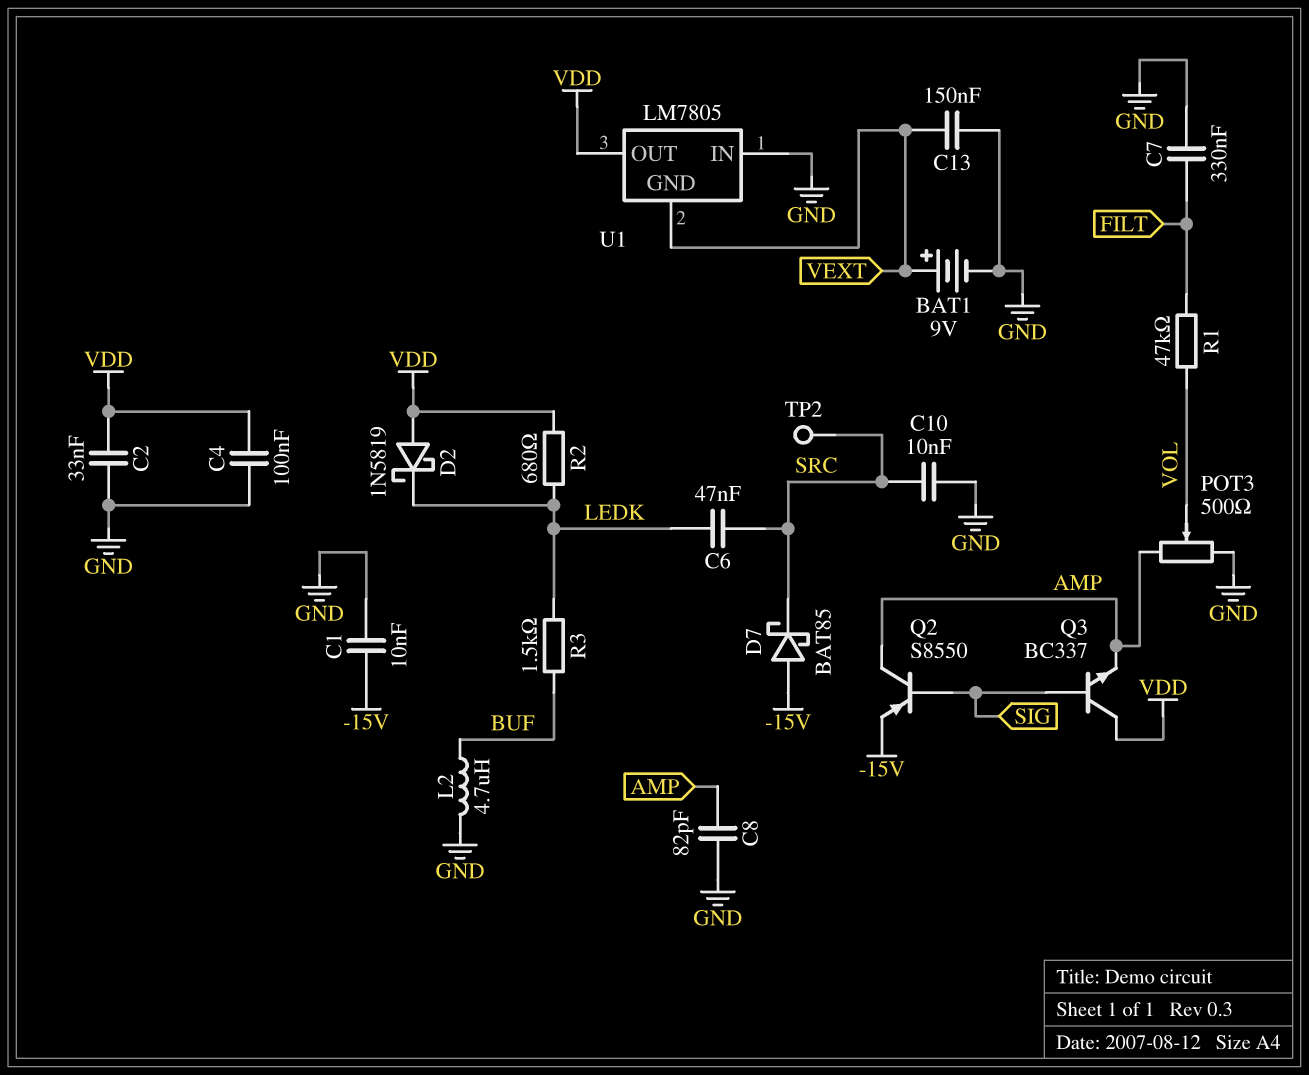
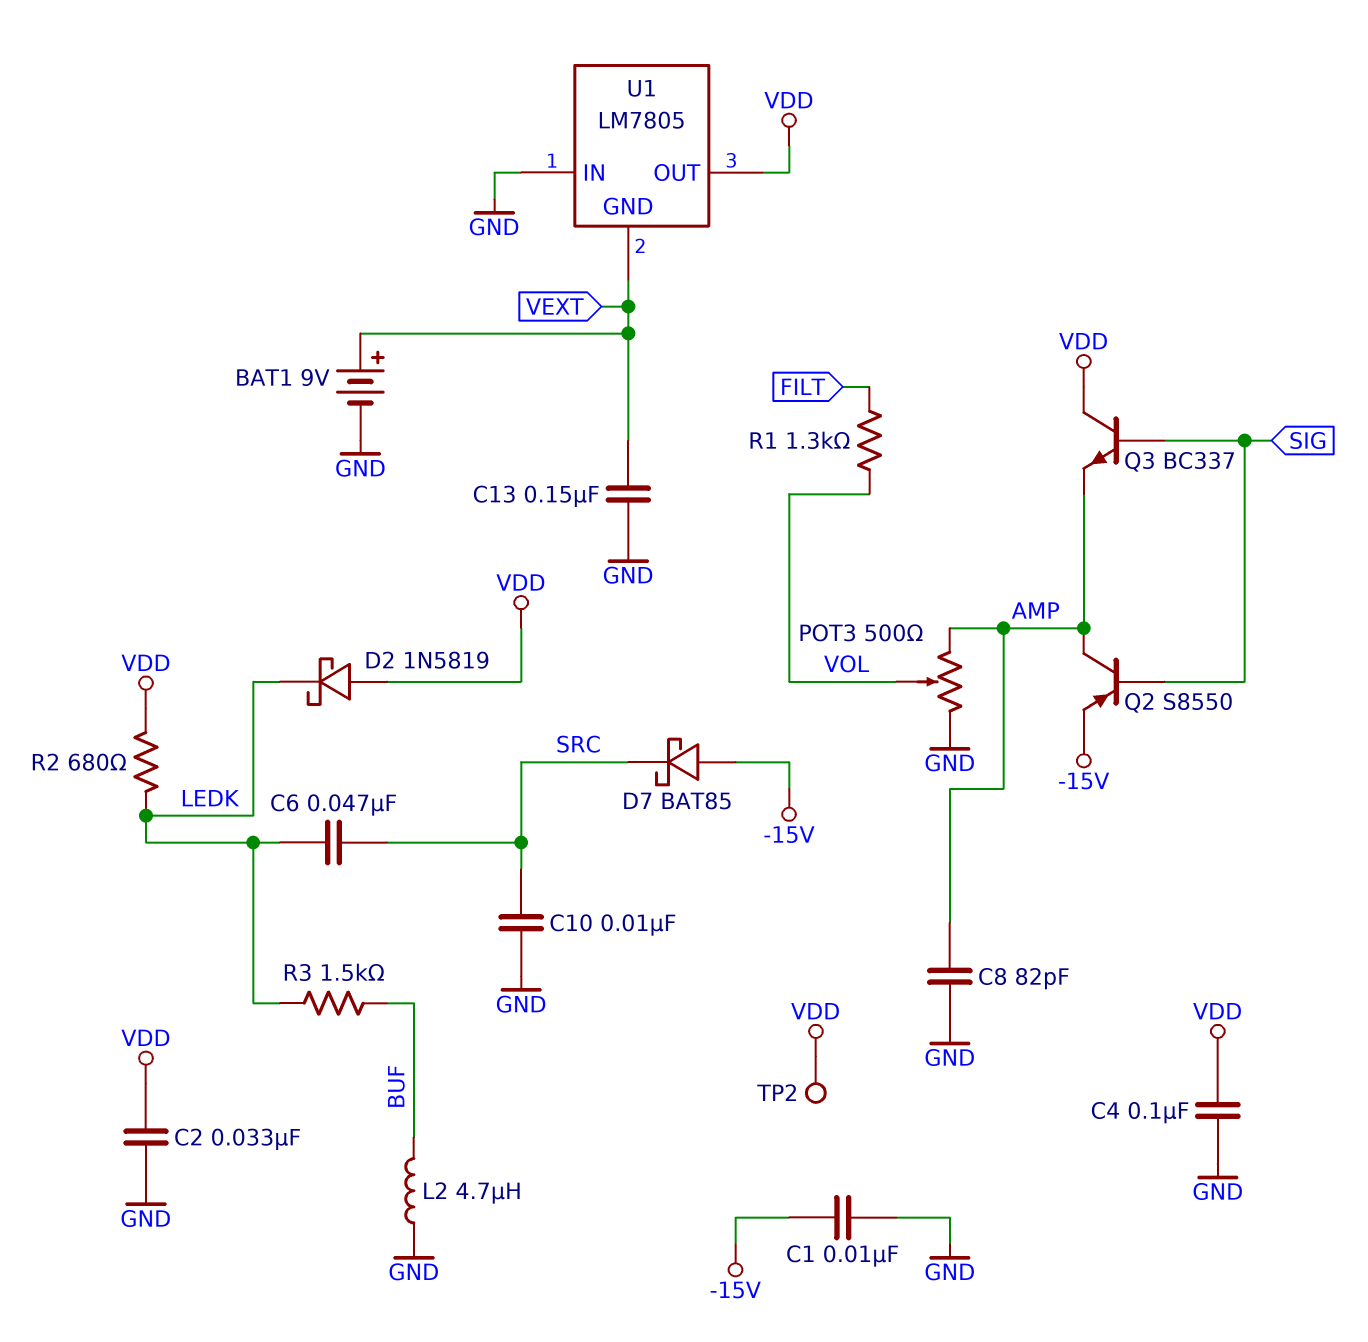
C7: 330nF (FILT, GND) -> none
R1: 47k (FILT, VOL) -> 1.3k (FILT, VOL)
TP2: test point (SRC) -> test point (VDD)

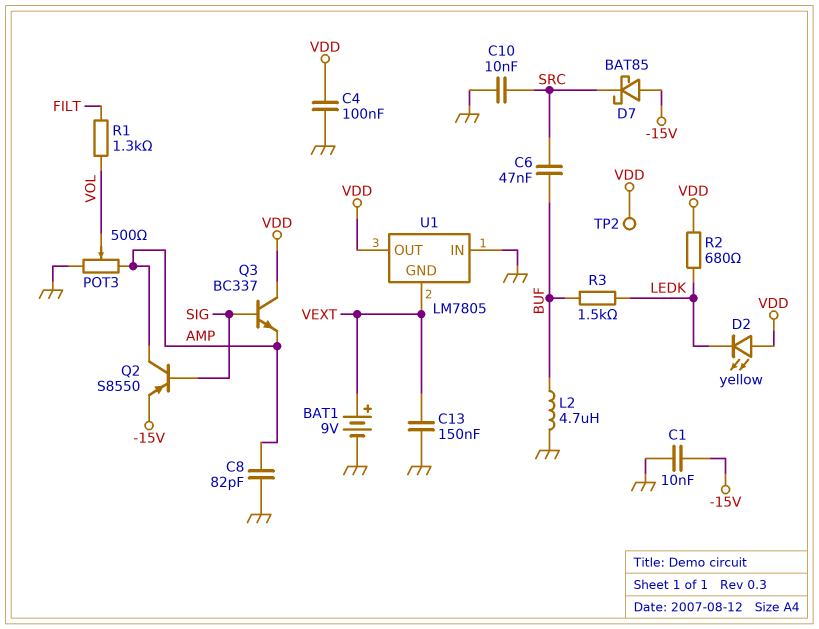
C2: 33nF (GND, VDD) -> none
C6: 47nF (LEDK, SRC) -> 47nF (BUF, SRC)
D2: schottky 1N5819 (A VDD, K LEDK) -> LED yellow (A VDD, K LEDK)

